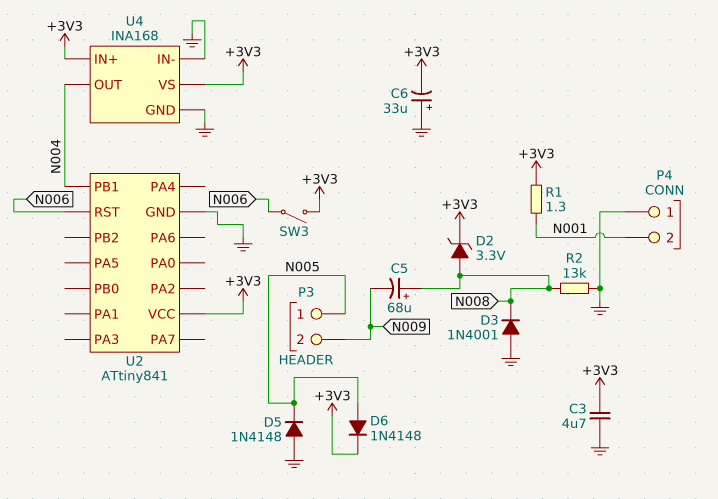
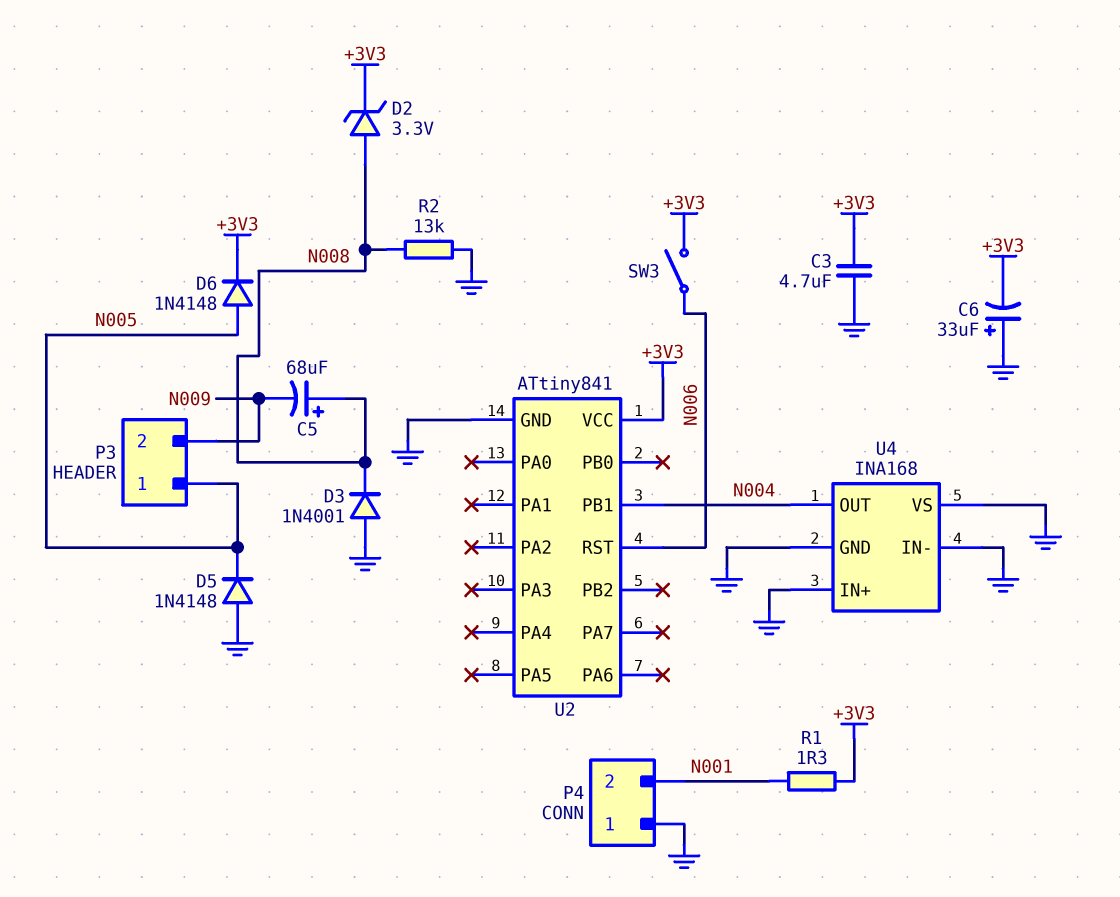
U4 pin IN+: +3V3 -> GND
U4 pin VS: +3V3 -> GND

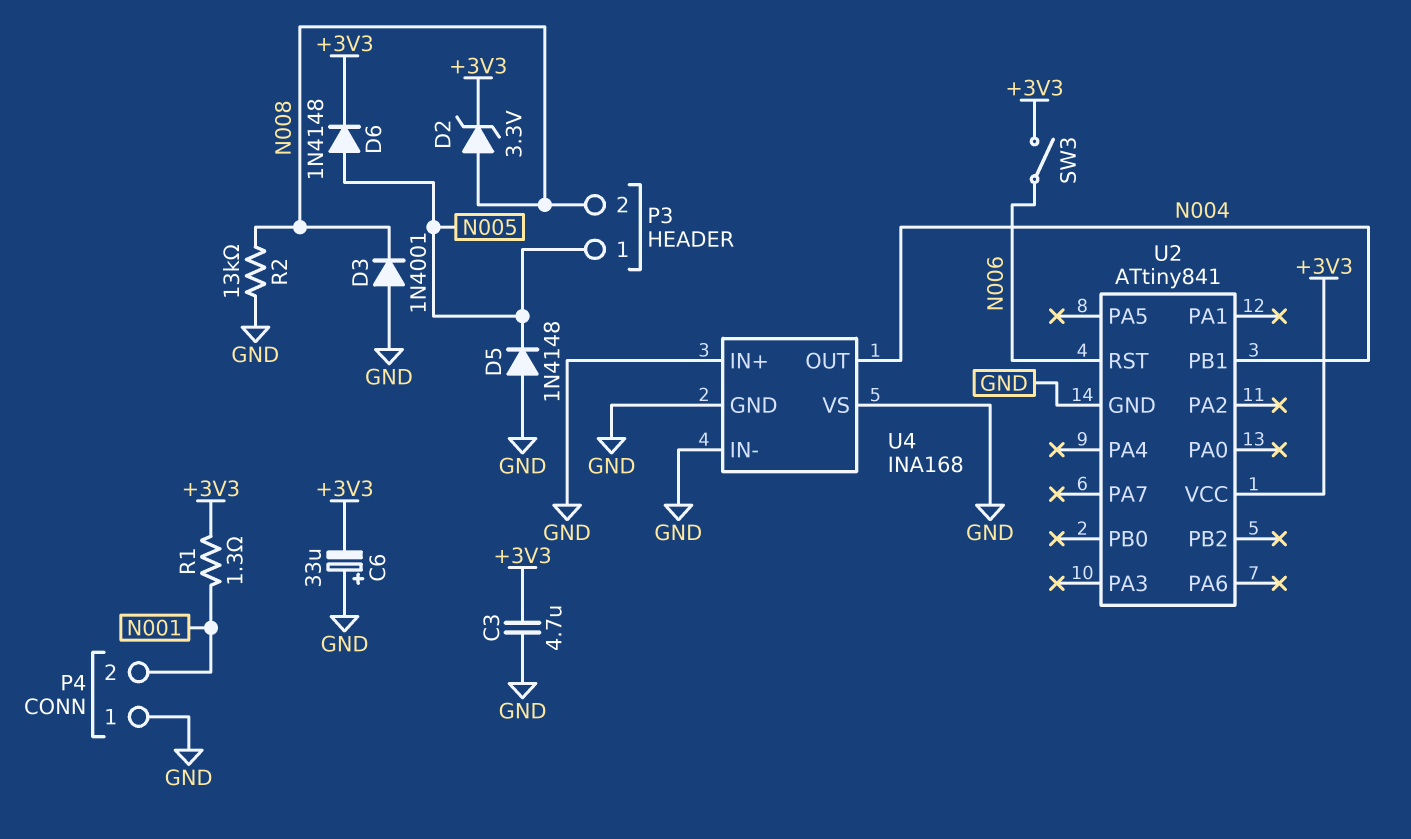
C5: 68uF (plus N008, minus N009) -> none
P3 pin 2: N009 -> N008

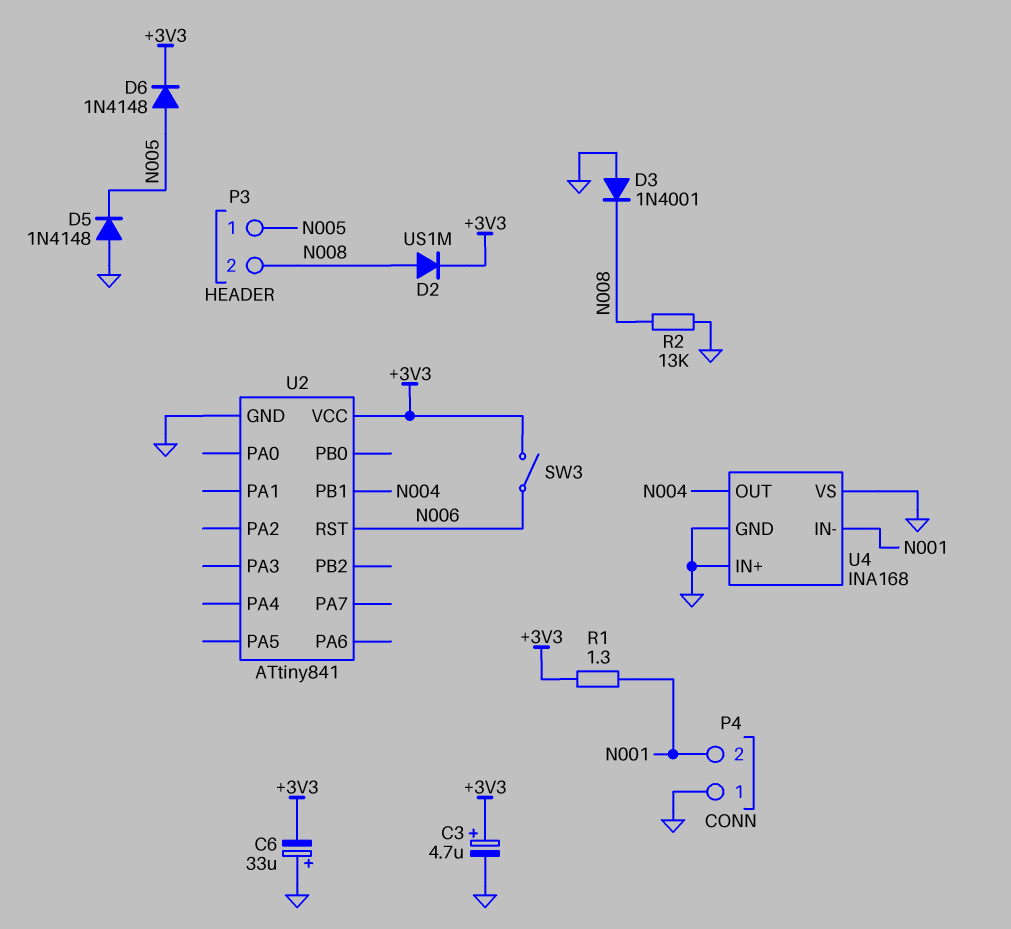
C3: 4.7uF (+3V3, GND) -> 4.7uF (plus +3V3, minus GND)
D2: zener 3.3V (A N008, K +3V3) -> diode US1M (A N008, K +3V3)
U4 pin IN-: GND -> N001

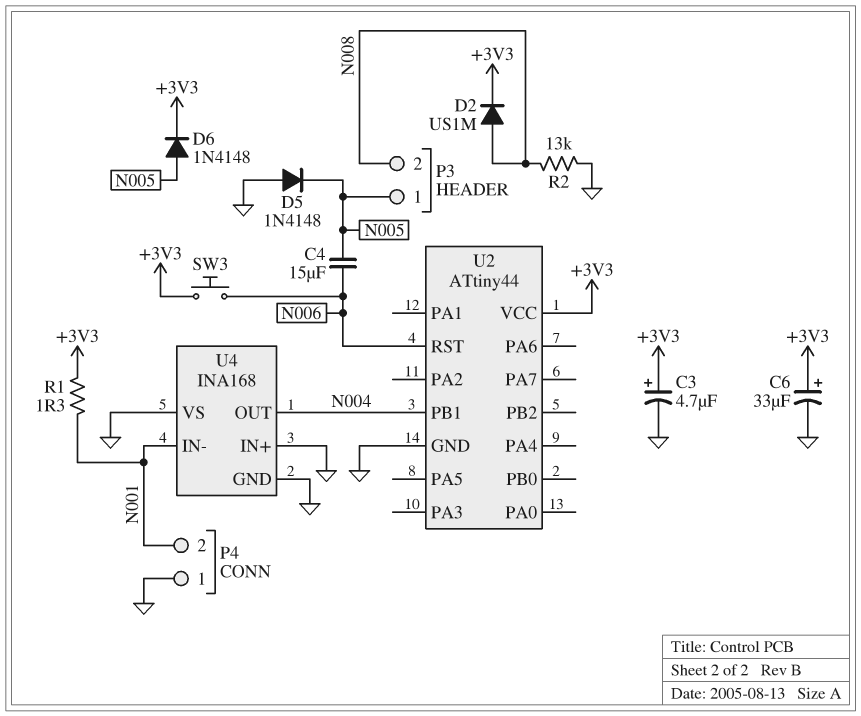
C4: none -> 15uF (N005, N006)
C6: 33uF (plus GND, minus +3V3) -> 33uF (plus +3V3, minus GND)
D3: diode 1N4001 (A GND, K N008) -> none
SW3: switch (+3V3, N006) -> button (+3V3, N006)
U2: ATtiny841 -> ATtiny44

